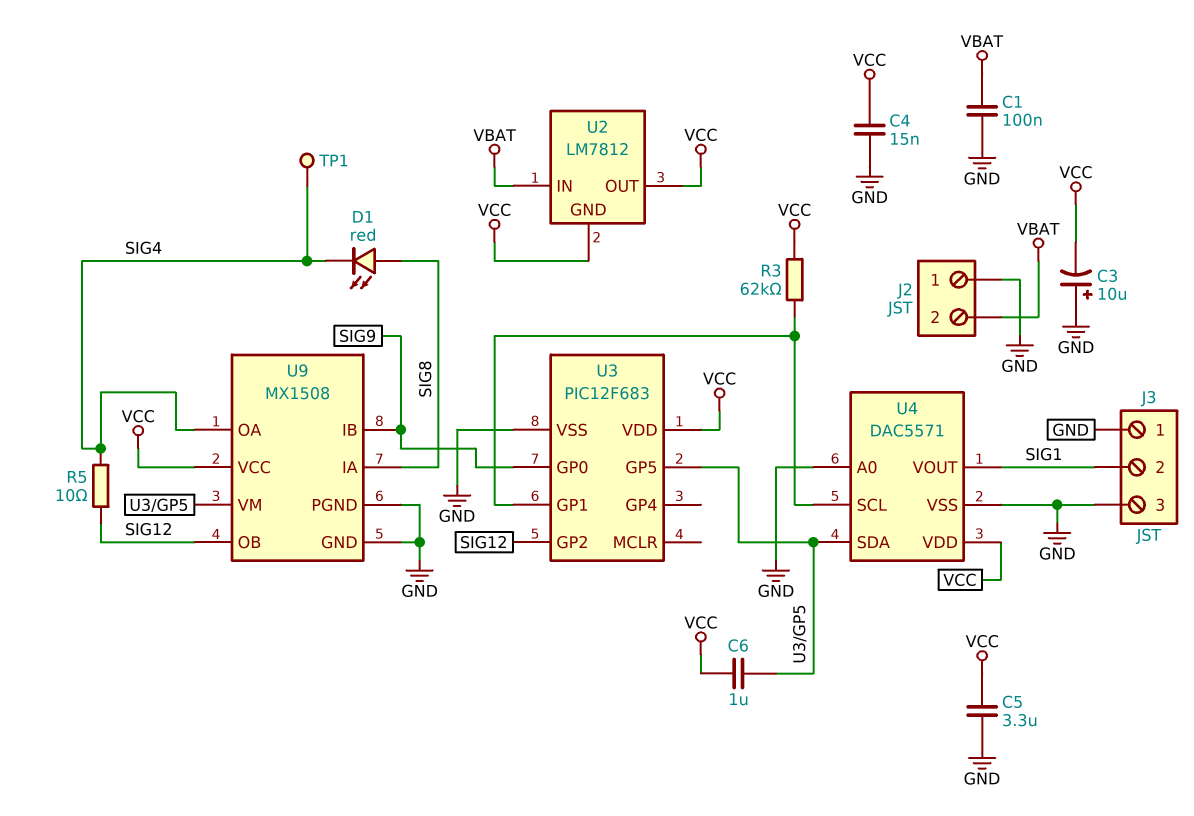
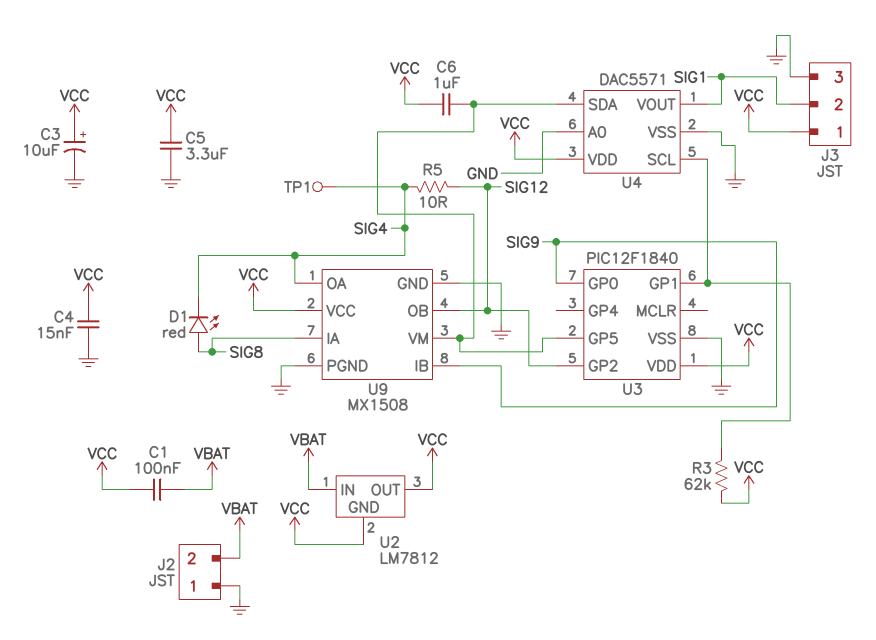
C1: 100nF (GND, VBAT) -> 100nF (VBAT, VCC)
C3: 10uF (plus GND, minus VCC) -> 10uF (plus VCC, minus GND)
J3 pin 1: GND -> VCC
U3: PIC12F683 -> PIC12F1840

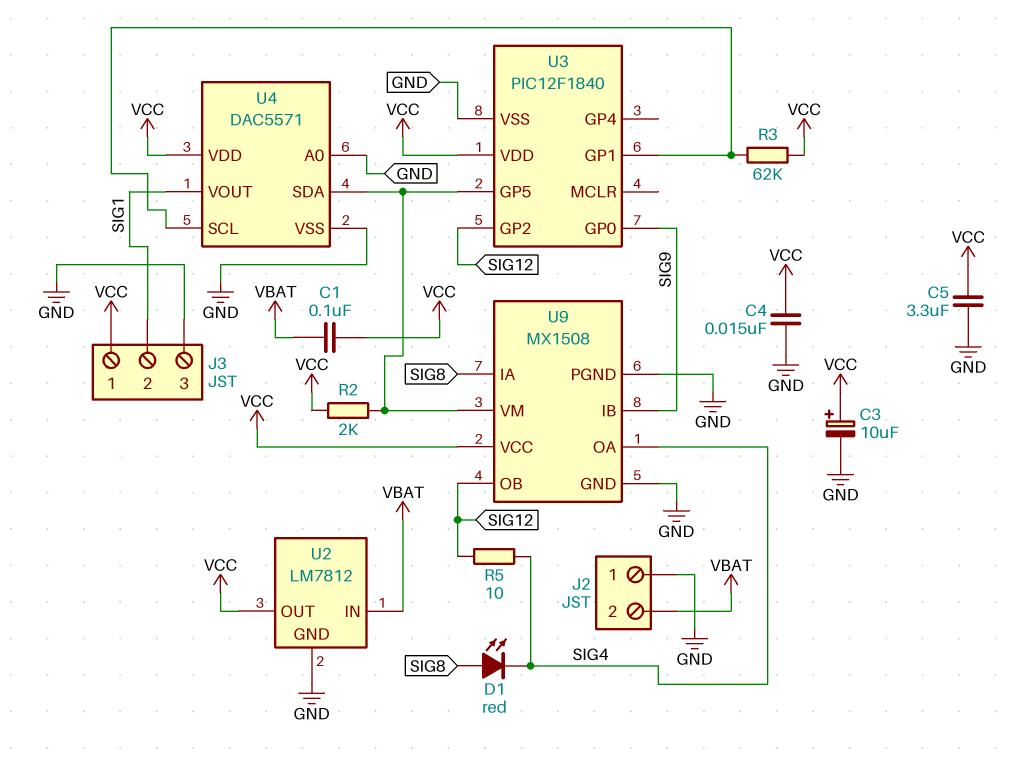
C6: 1uF (U3/GP5, VCC) -> none
R2: none -> 2k (U3/GP5, VCC)
TP1: test point (SIG4) -> none
U2 pin GND: VCC -> GND

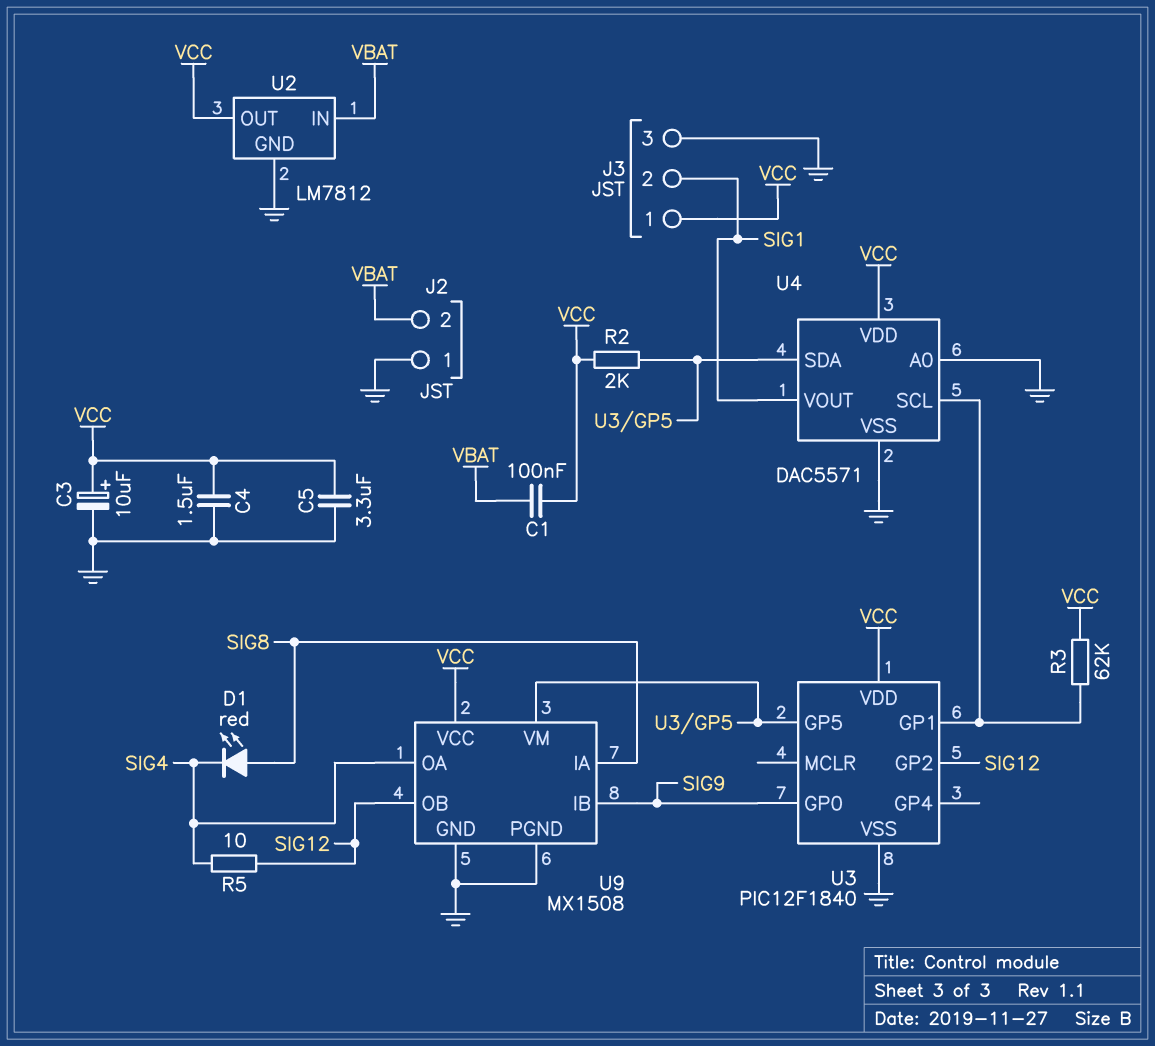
C4: 15nF (GND, VCC) -> 1.5uF (GND, VCC)

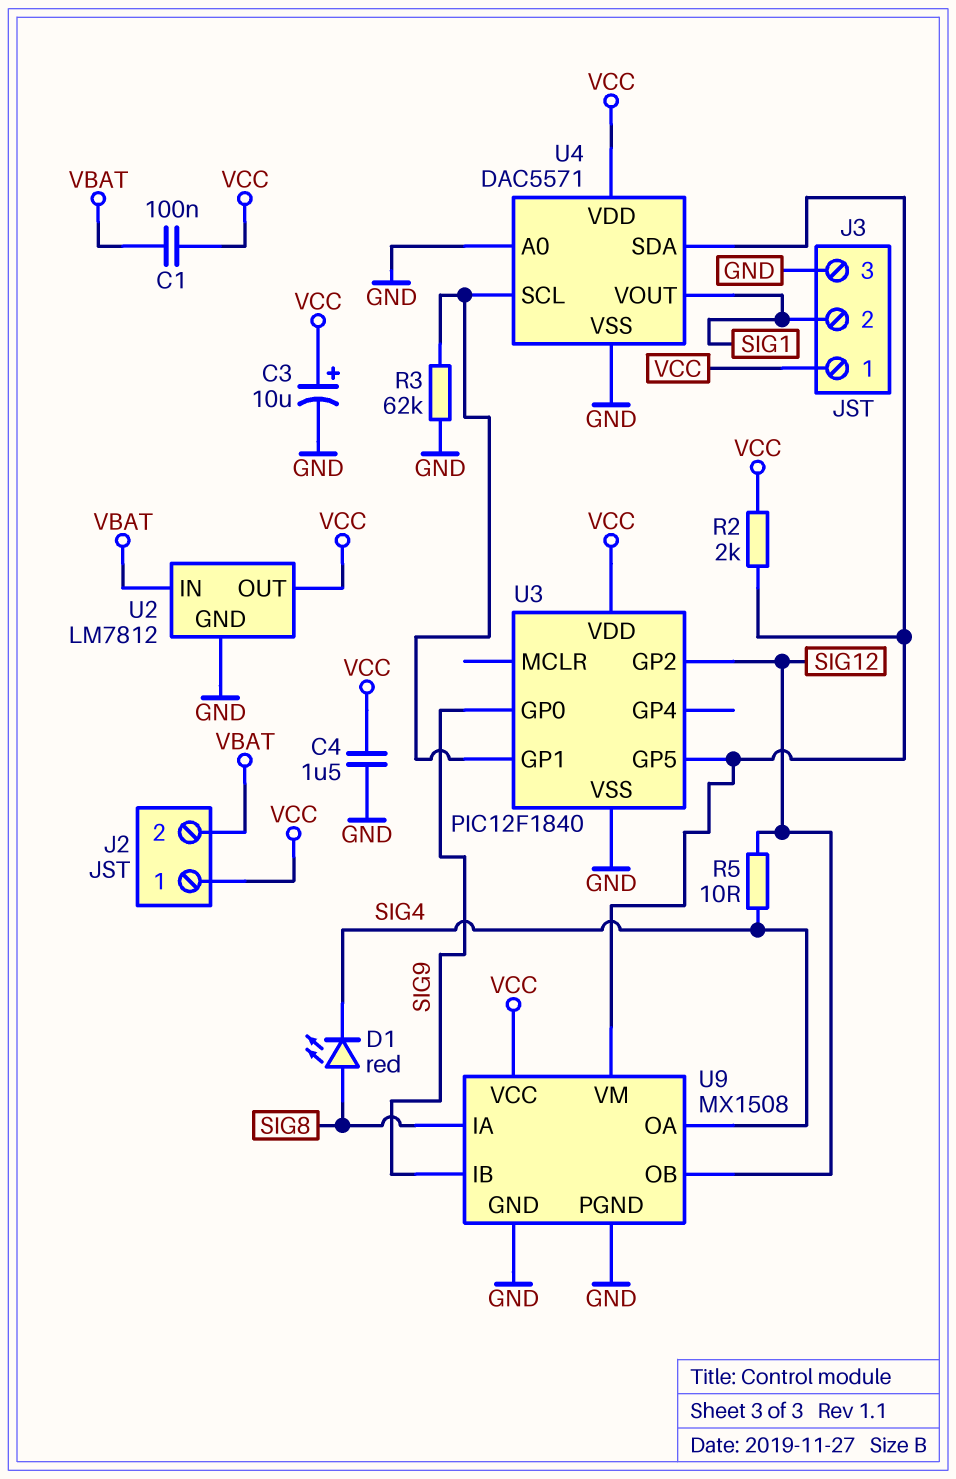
C5: 3.3uF (GND, VCC) -> none
J2 pin 1: GND -> VCC
R3: 62k (U3/GP1, VCC) -> 62k (GND, U3/GP1)

